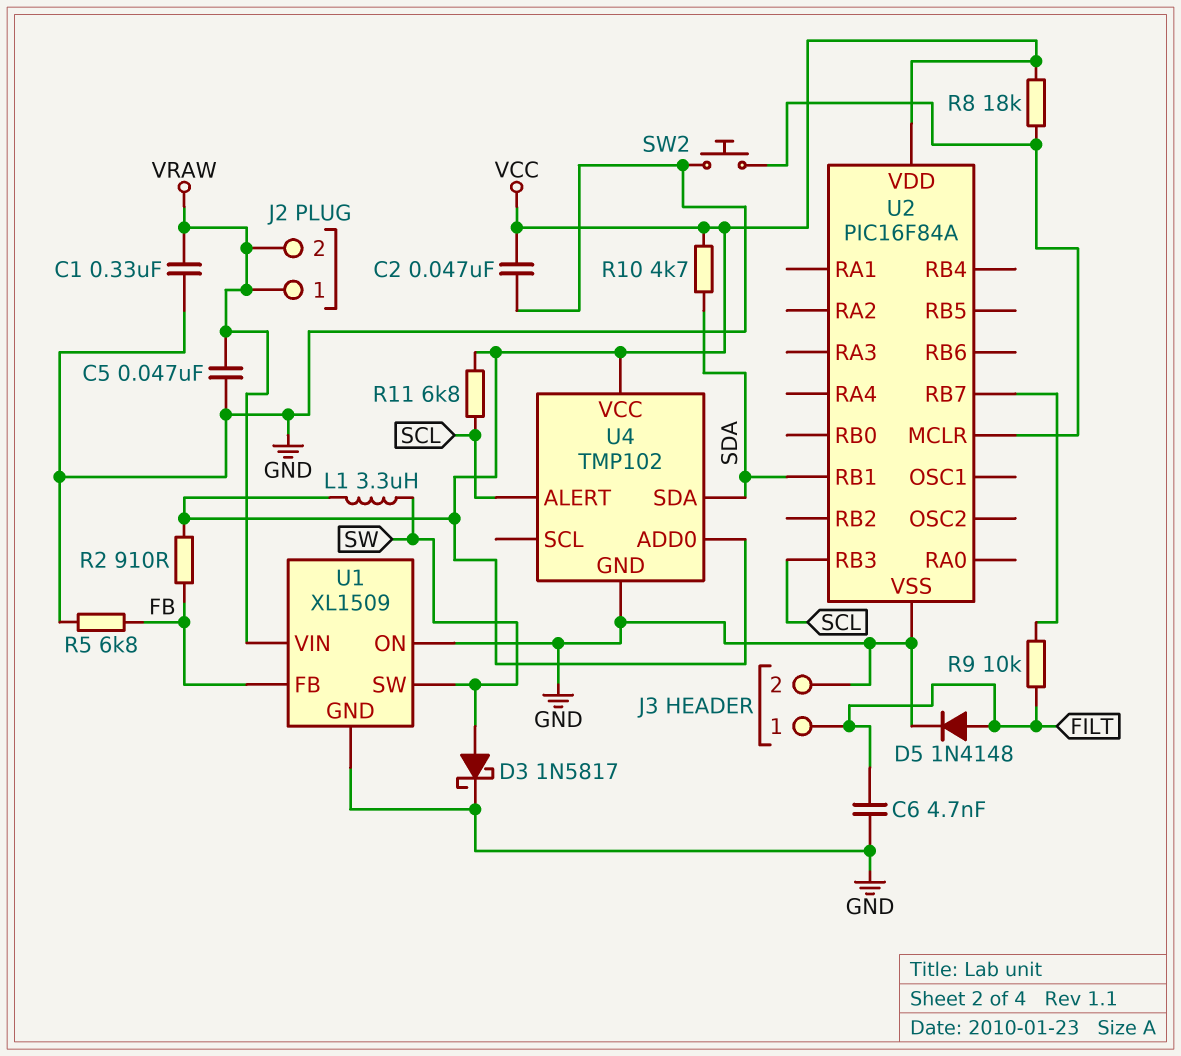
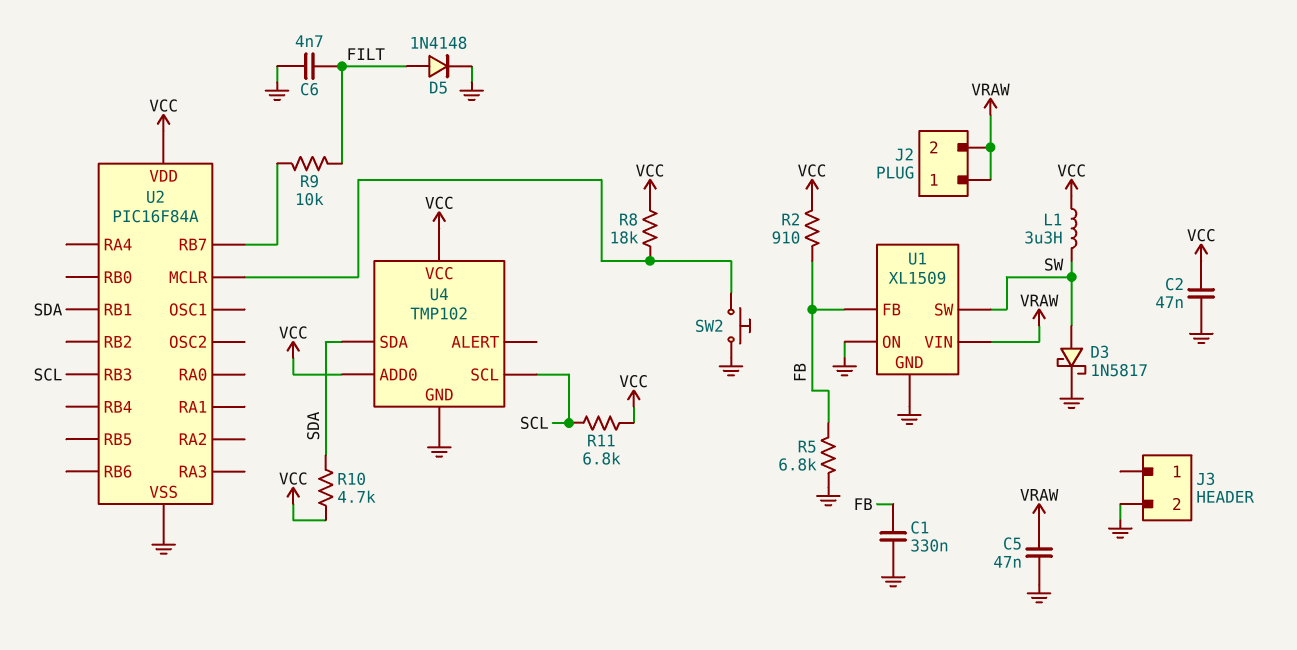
C1: 330nF (GND, VRAW) -> 330nF (FB, GND)
J3 pin 1: FILT -> none
U4 pin ALERT: SCL -> none
U4 pin SCL: none -> SCL

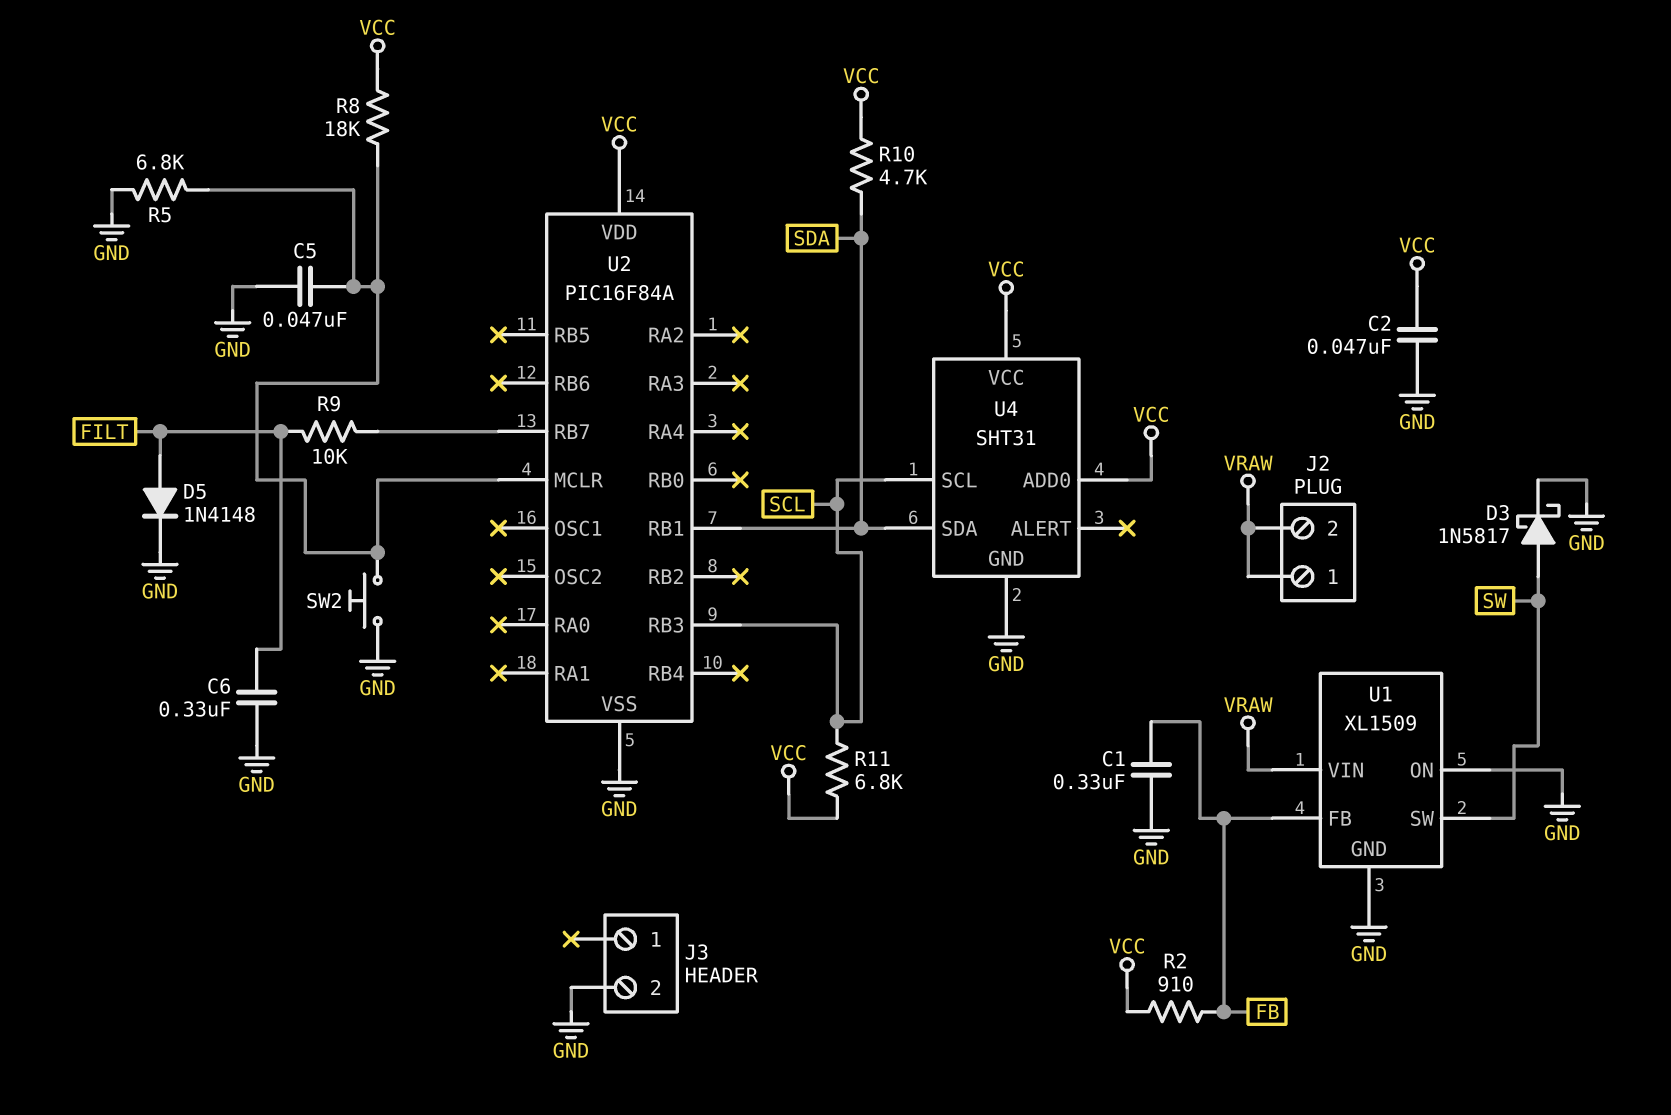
C5: 47nF (GND, VRAW) -> 47nF (GND, U2/MCLR)
C6: 4.7nF (FILT, GND) -> 330nF (FILT, GND)
L1: 3.3uH (SW, VCC) -> none
R5: 6.8k (FB, GND) -> 6.8k (GND, U2/MCLR)
U4: TMP102 -> SHT31

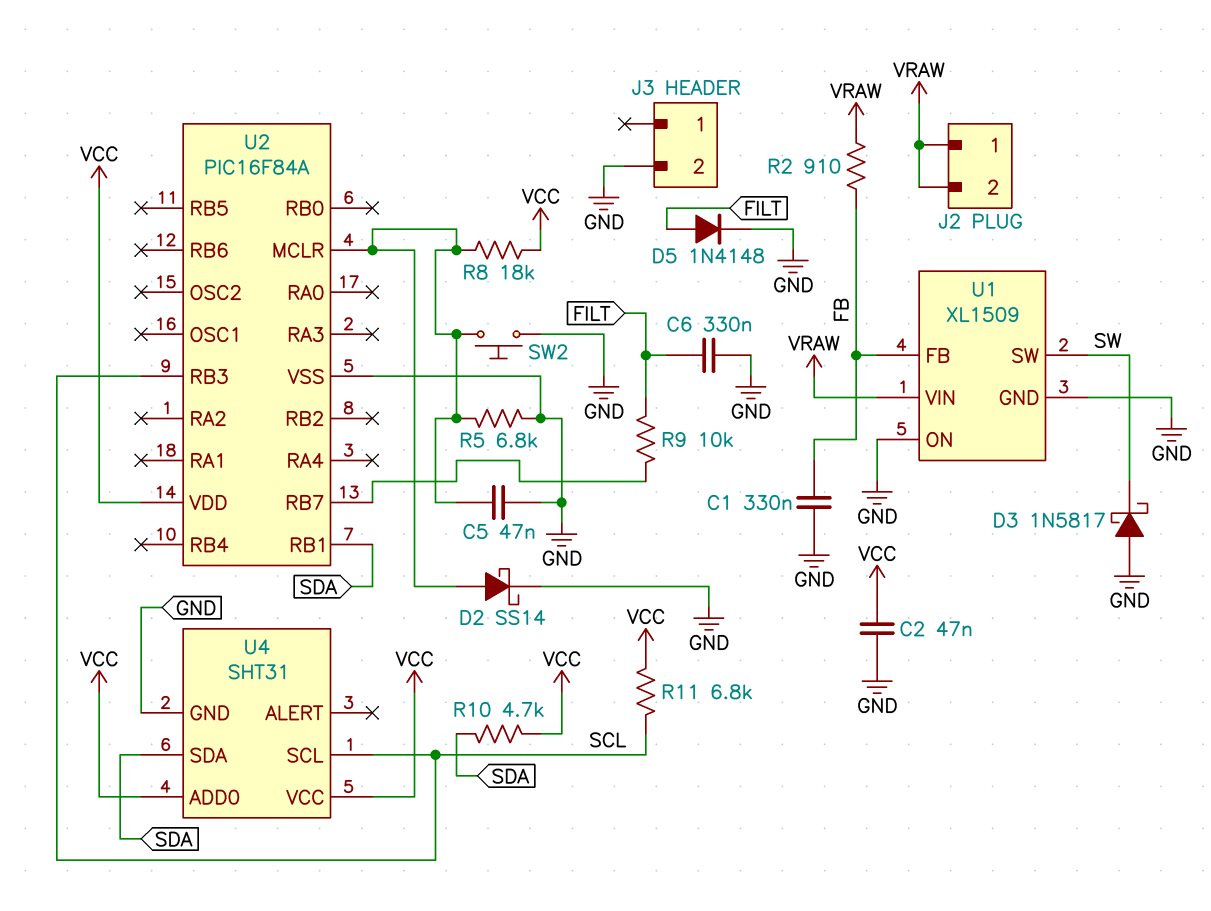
D2: none -> schottky SS14 (A U2/MCLR, K GND)
D3: schottky 1N5817 (A SW, K GND) -> schottky 1N5817 (A GND, K SW)
R2: 910 (FB, VCC) -> 910 (FB, VRAW)

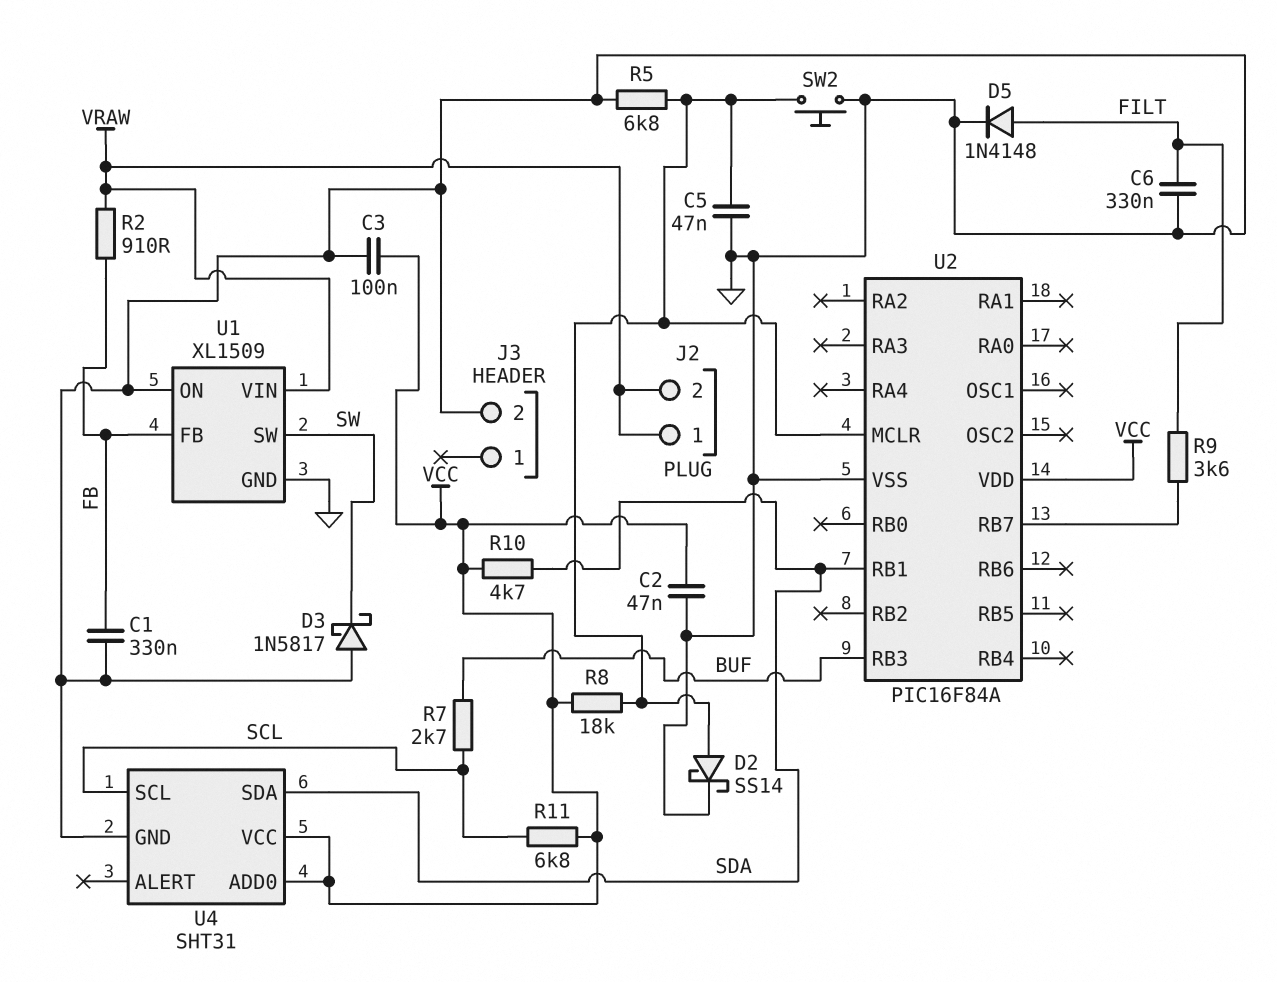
C3: none -> 100nF (GND, VCC)
R7: none -> 2.7k (BUF, SCL)
R9: 10k (FILT, U2/RB7) -> 3.6k (FILT, U2/RB7)
U2 pin RB3: SCL -> BUF

